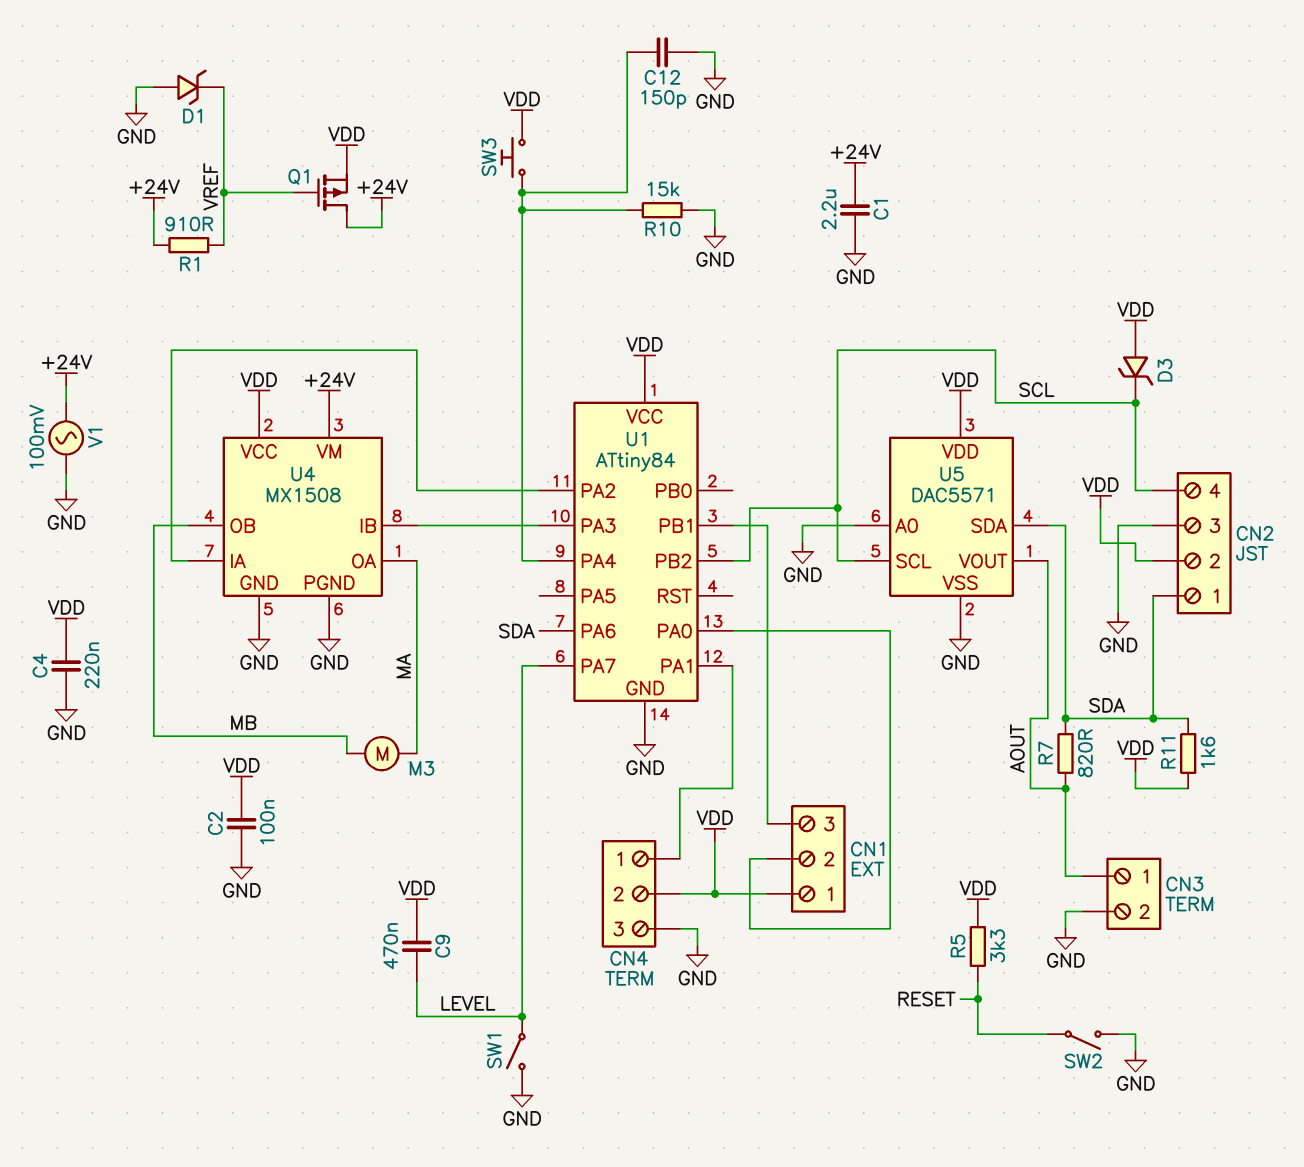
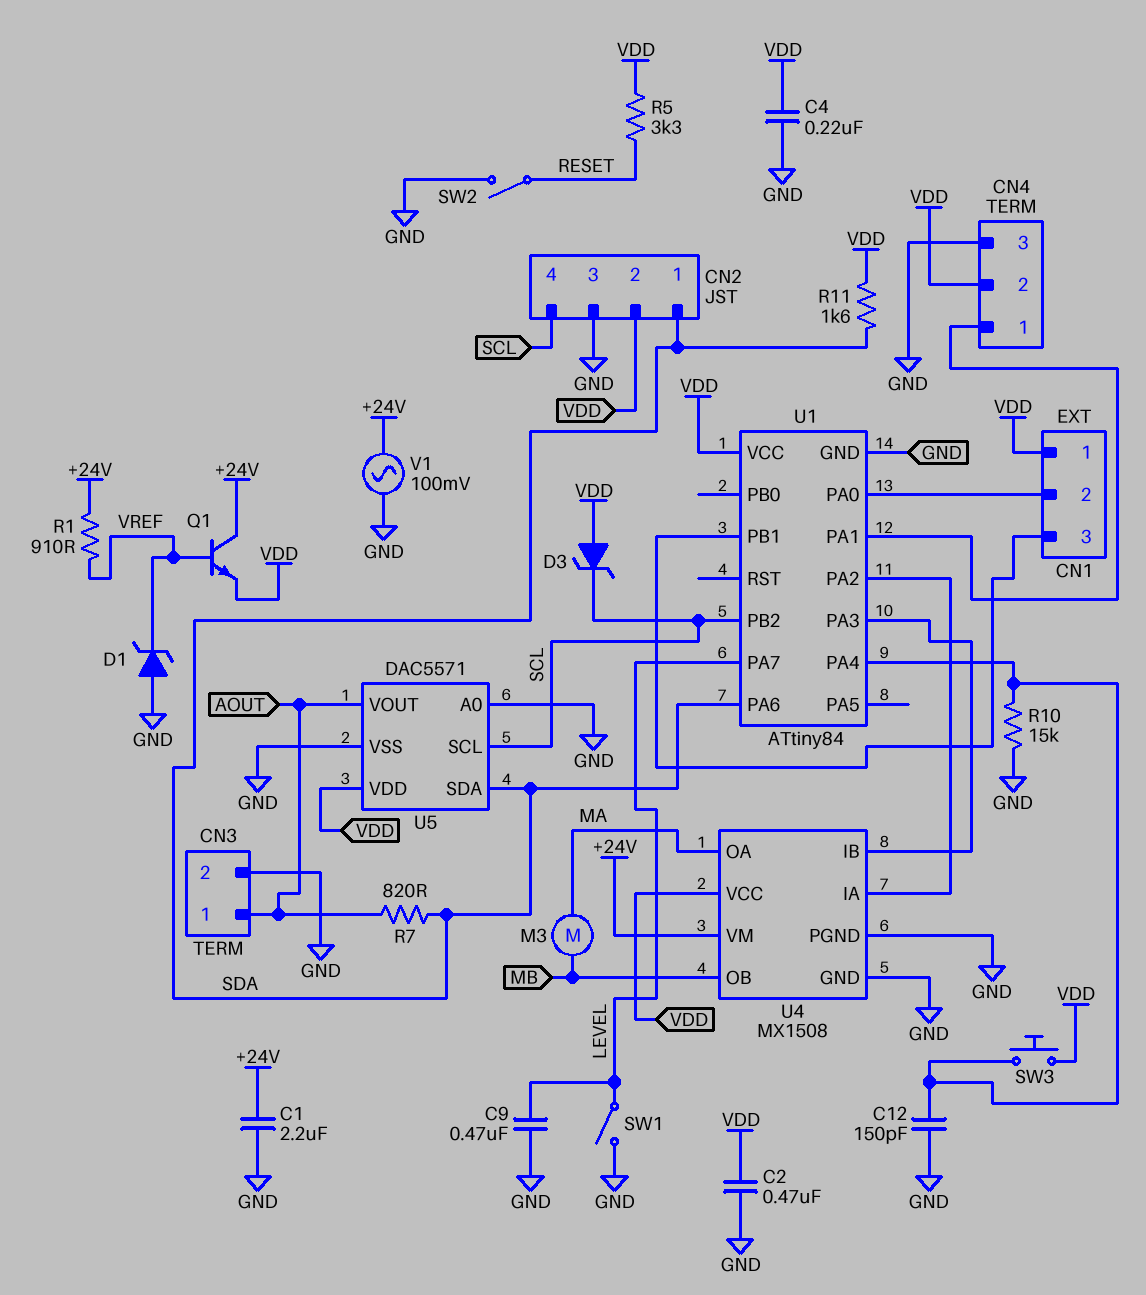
C2: 100nF (GND, VDD) -> 470nF (GND, VDD)
C9: 470nF (LEVEL, VDD) -> 470nF (GND, LEVEL)
Q1: PMOS (G VREF, D +24V, S VDD) -> NPN (B VREF, C +24V, E VDD)

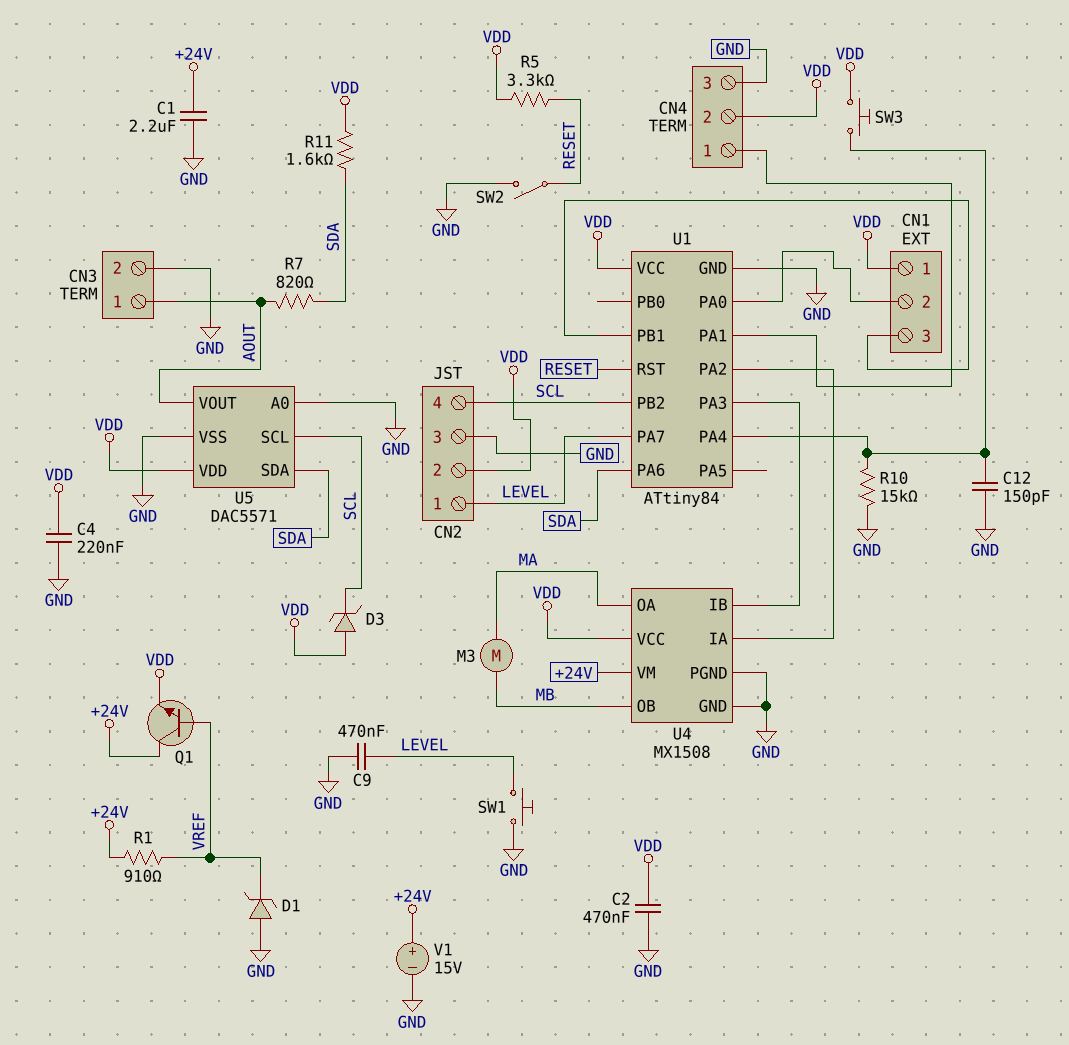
CN2 pin 1: SDA -> LEVEL
SW1: switch (GND, LEVEL) -> button (GND, LEVEL)
U1 pin RST: none -> RESET
V1: AC 100mV (+24V, GND) -> 15V (plus +24V, minus GND)

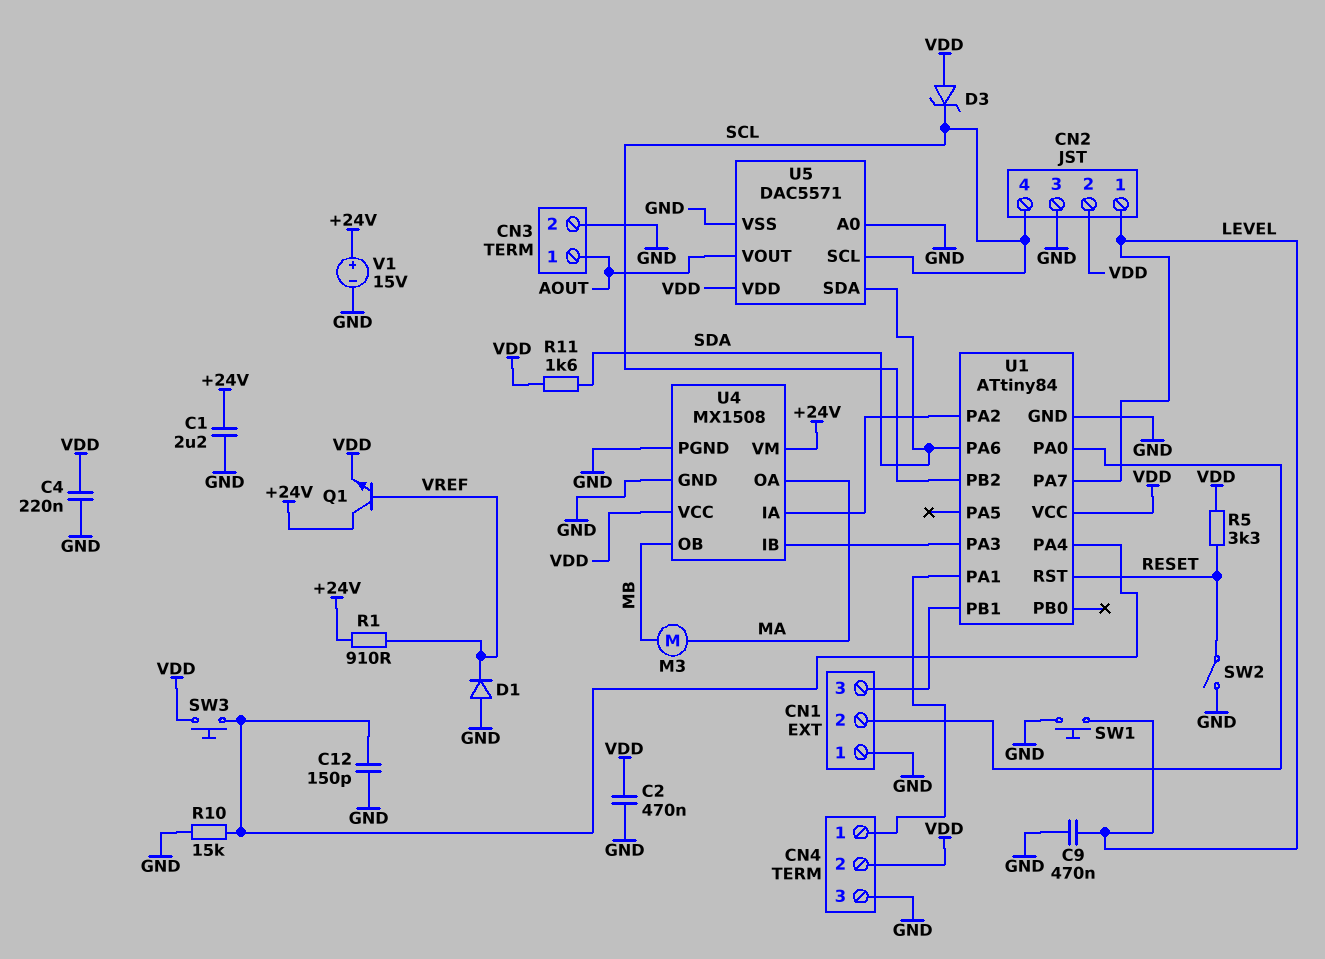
CN1 pin 1: VDD -> GND
D1: zener (A GND, K VREF) -> diode (A GND, K VREF)
R7: 820 (AOUT, SDA) -> none

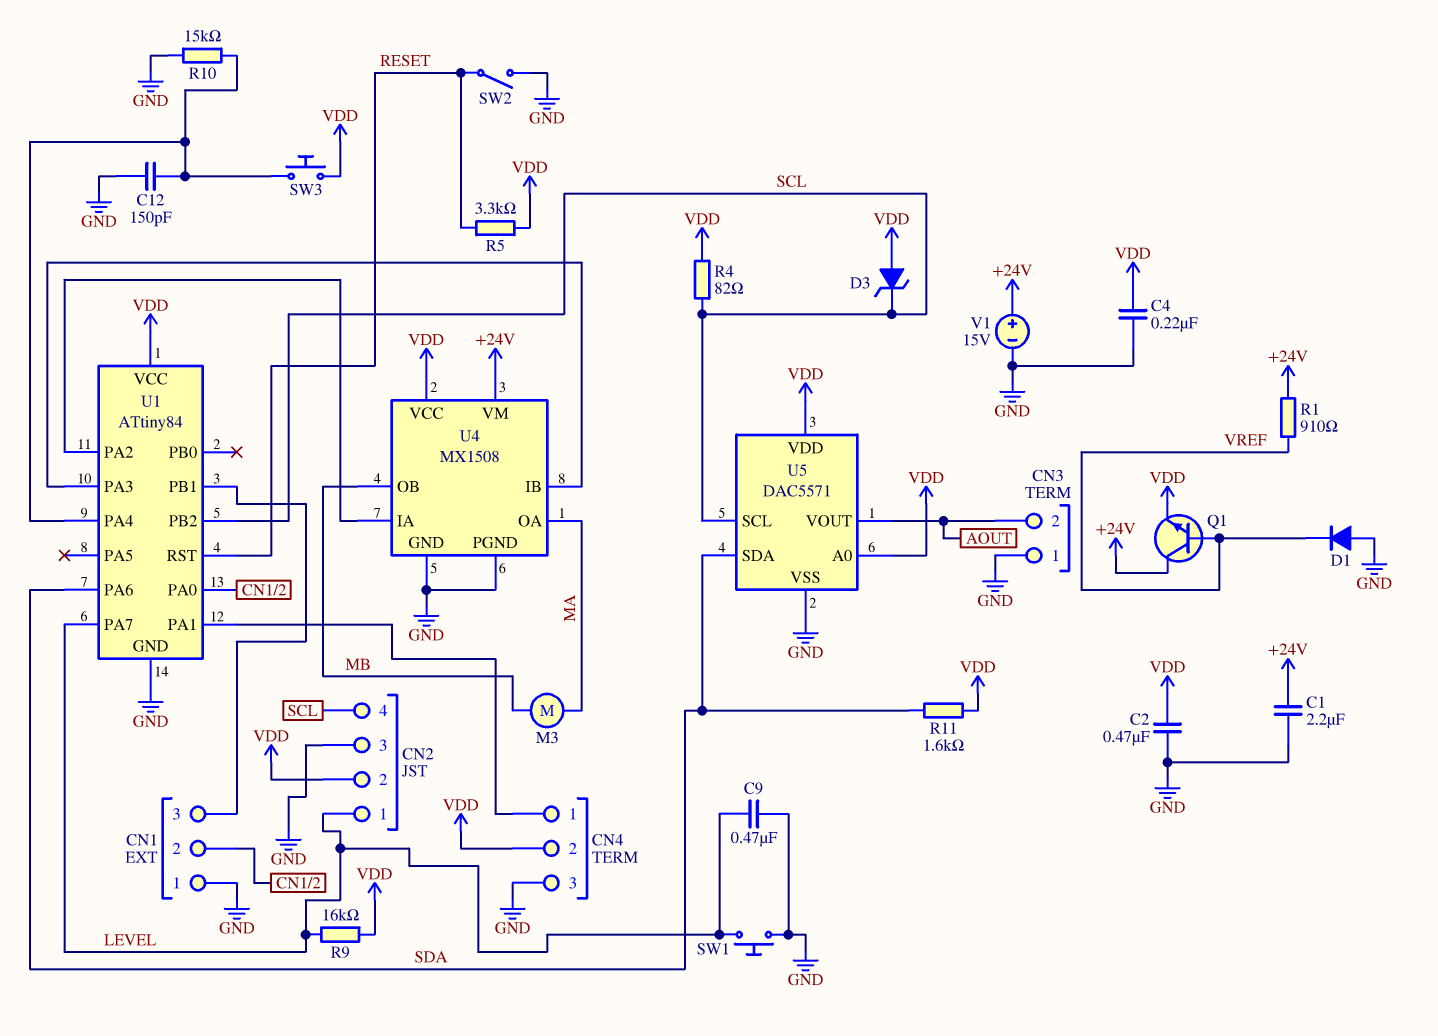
CN3 pin 1: AOUT -> GND
CN3 pin 2: GND -> AOUT
R4: none -> 82 (SCL, VDD)
R9: none -> 16k (LEVEL, VDD)
U5 pin A0: GND -> VDD

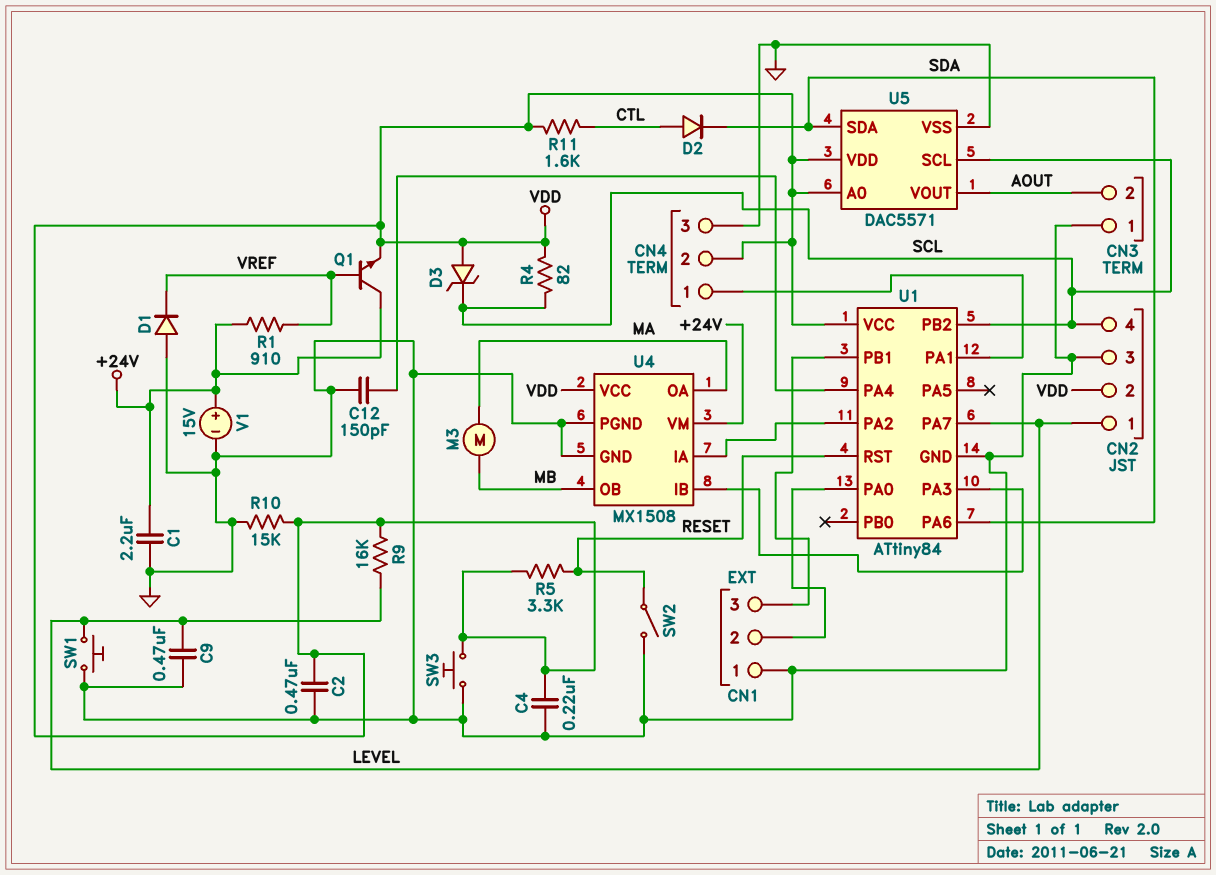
D2: none -> diode (A CTL, K SDA)
R10: 15k (GND, U1/PA4) -> 15k (GND, VDD)
R11: 1.6k (SDA, VDD) -> 1.6k (CTL, VDD)
SW3: button (U1/PA4, VDD) -> button (GND, VDD)

